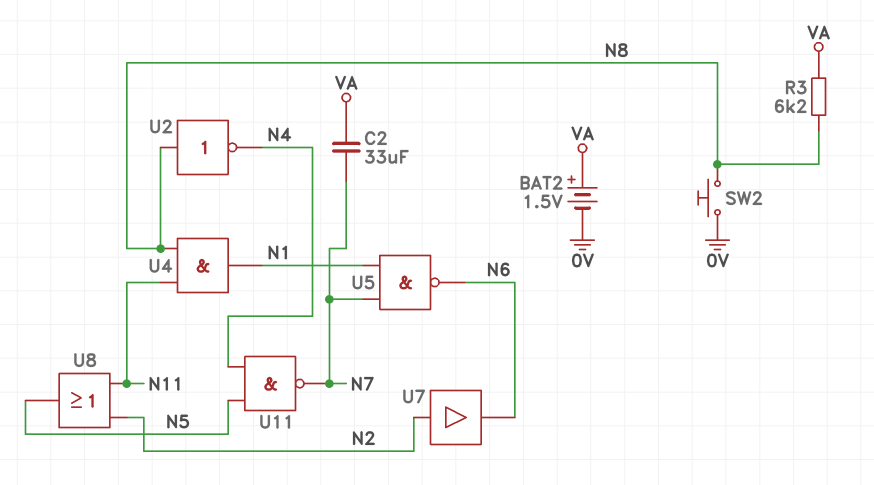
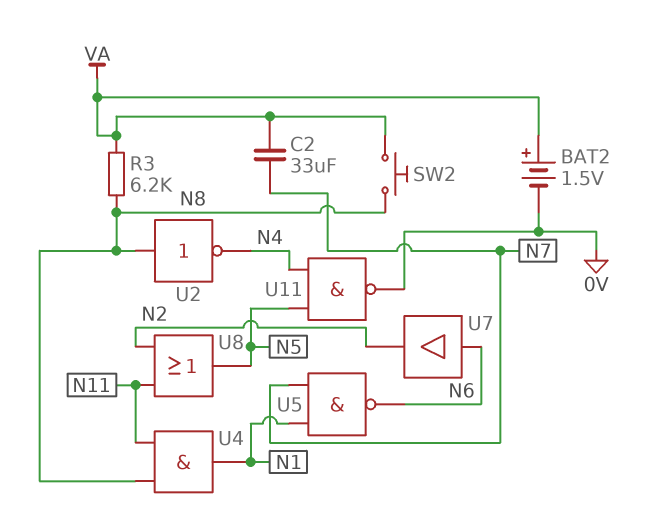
SW2: button (0V, N8) -> button (N8, VA)
U7: buffer (in N2, out N6) -> buffer (in N6, out N2)
U11: NAND (in N4, in N5, out N7) -> NAND (in N4, in N5, out 0V)

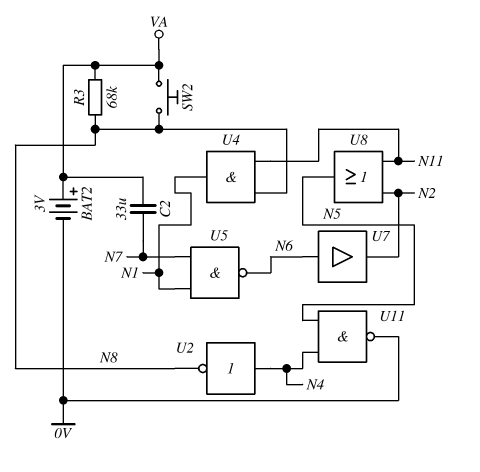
BAT2: 1.5V (plus VA, minus 0V) -> 3V (plus VA, minus 0V)
R3: 6.2k (N8, VA) -> 68k (N8, VA)
U2: NOT (in N8, out N4) -> NOT (in N4, out N8)

